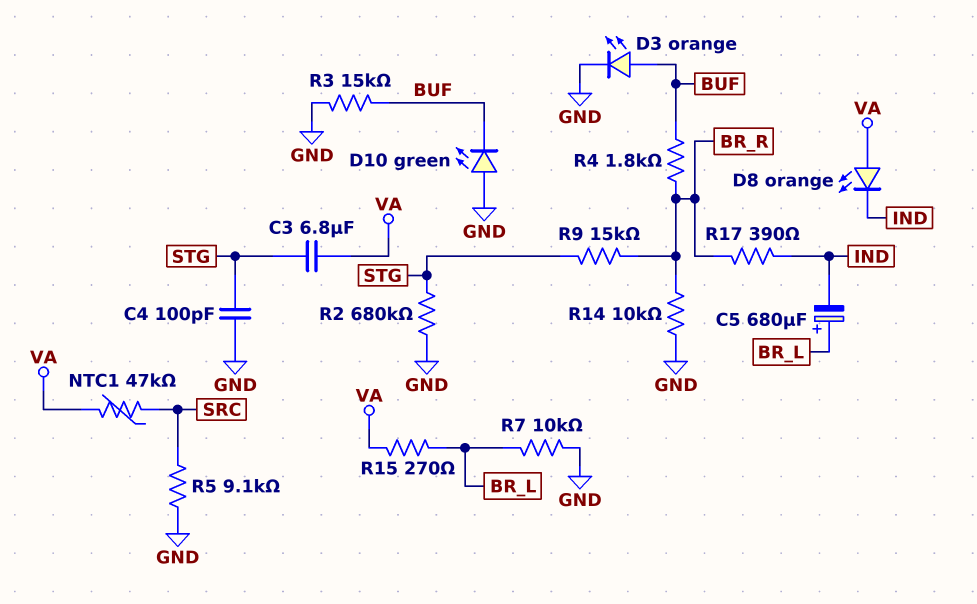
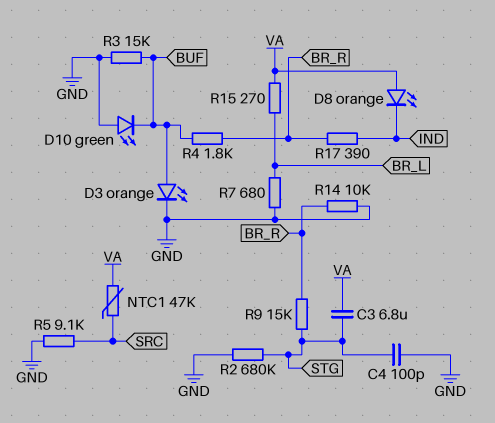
C5: 680uF (plus BR_L, minus IND) -> none
R7: 10k (BR_L, GND) -> 680 (BR_L, GND)

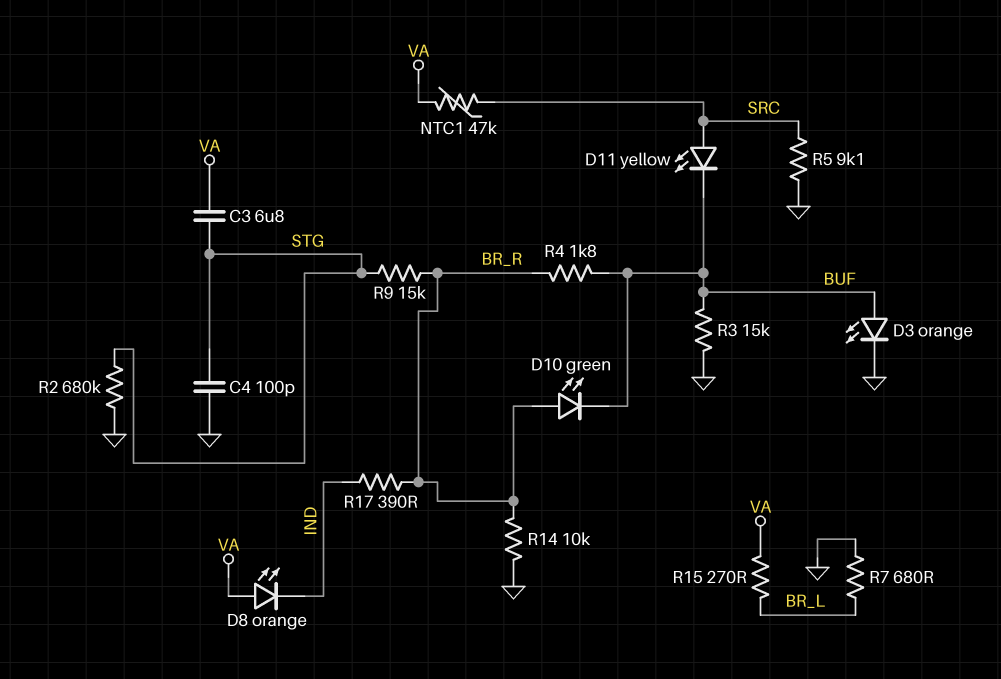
D10: LED green (A GND, K BUF) -> LED green (A BR_R, K BUF)
D11: none -> LED yellow (A SRC, K BUF)

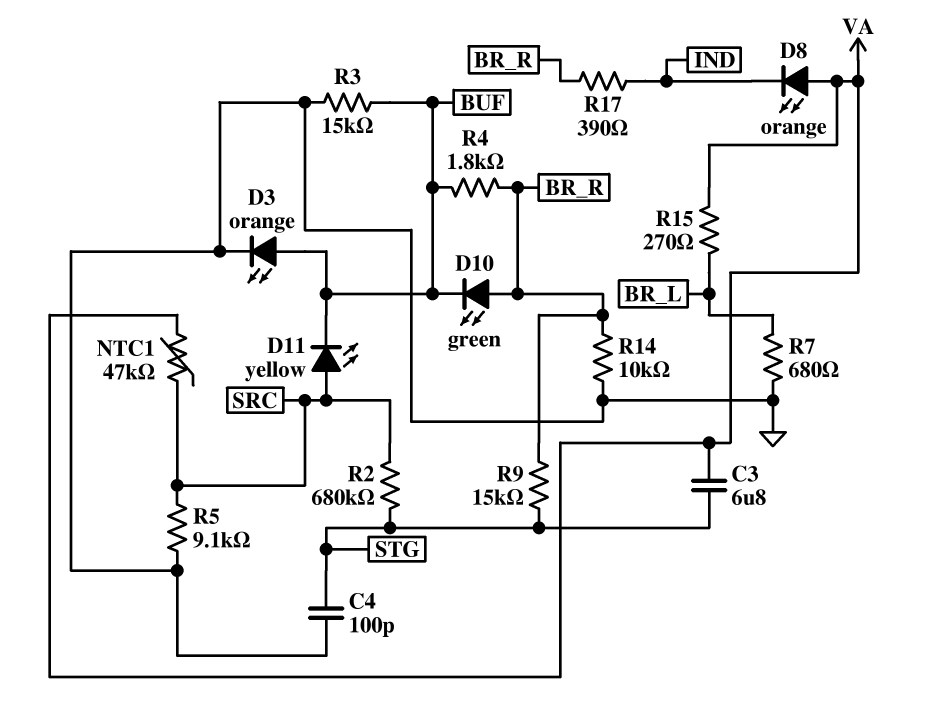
R2: 680k (GND, STG) -> 680k (SRC, STG)

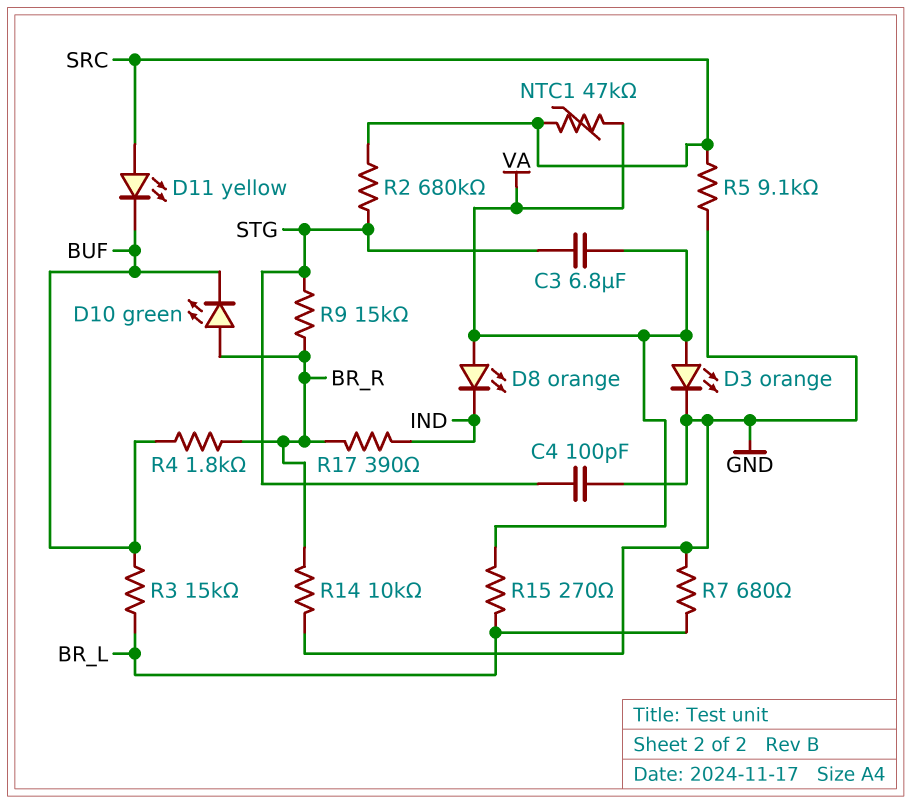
D3: LED orange (A BUF, K GND) -> LED orange (A VA, K GND)
R3: 15k (BUF, GND) -> 15k (BR_L, BUF)

